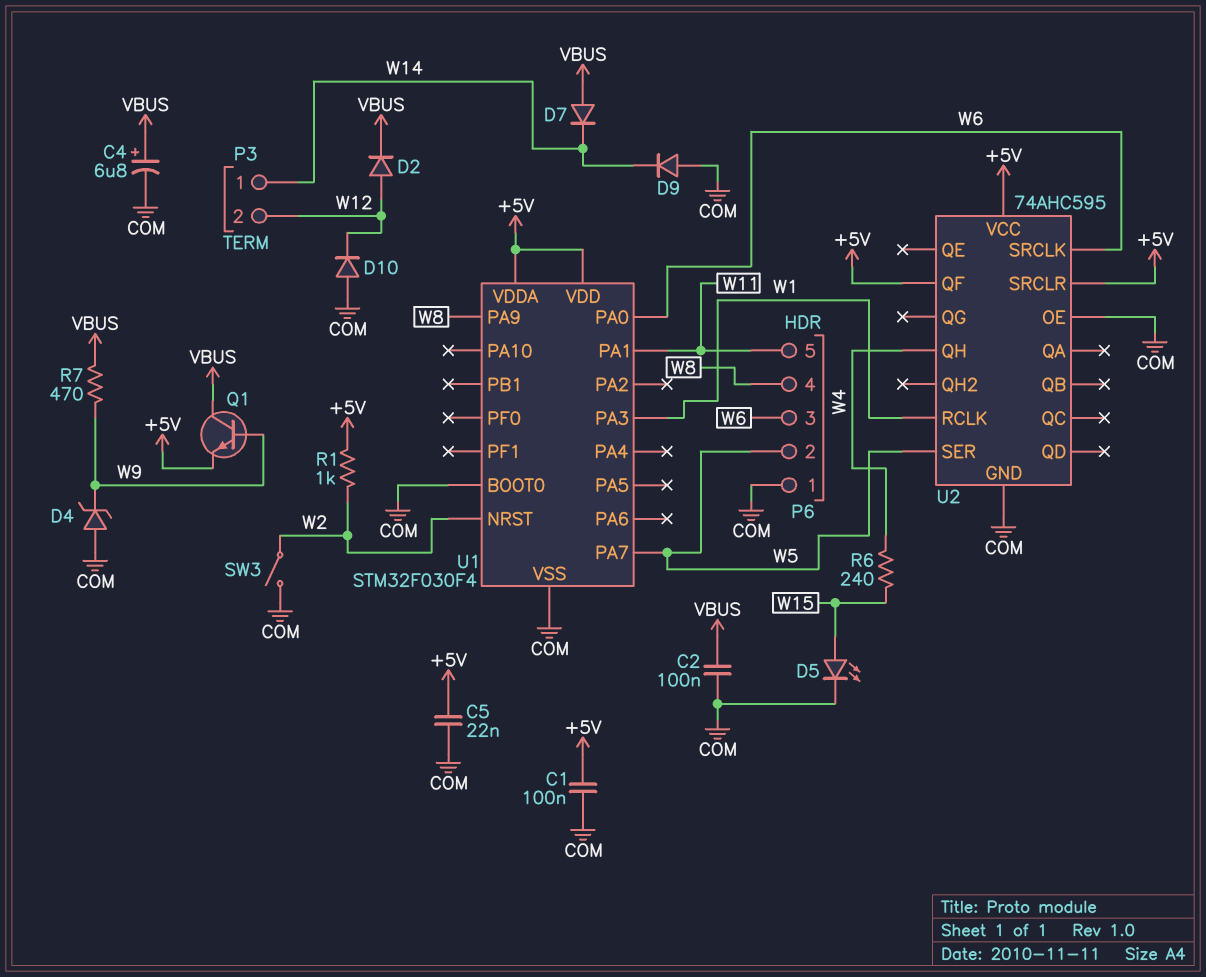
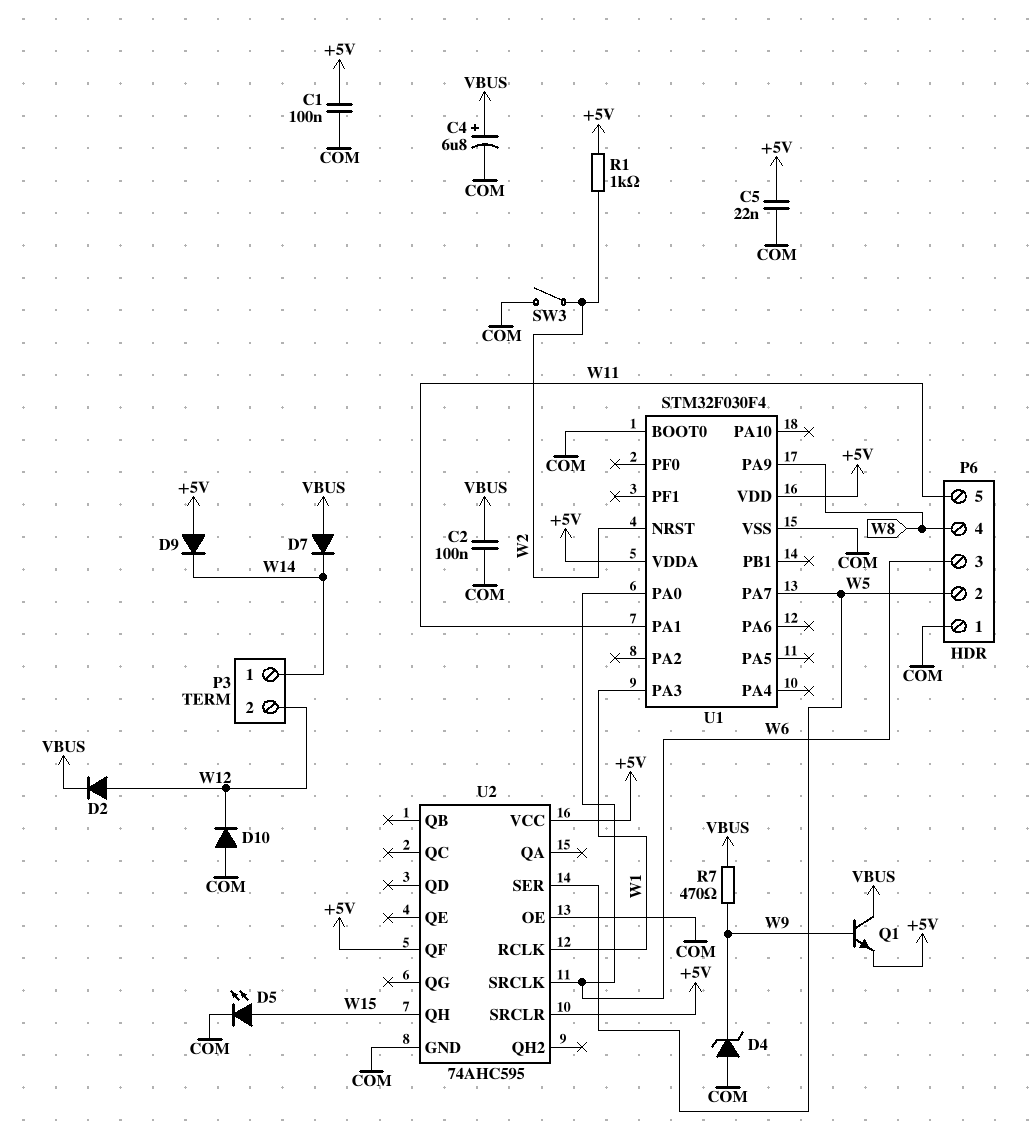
D9: diode (A COM, K W14) -> diode (A +5V, K W14)
R6: 240 (W4, W15) -> none
U2 pin QH: W4 -> W15

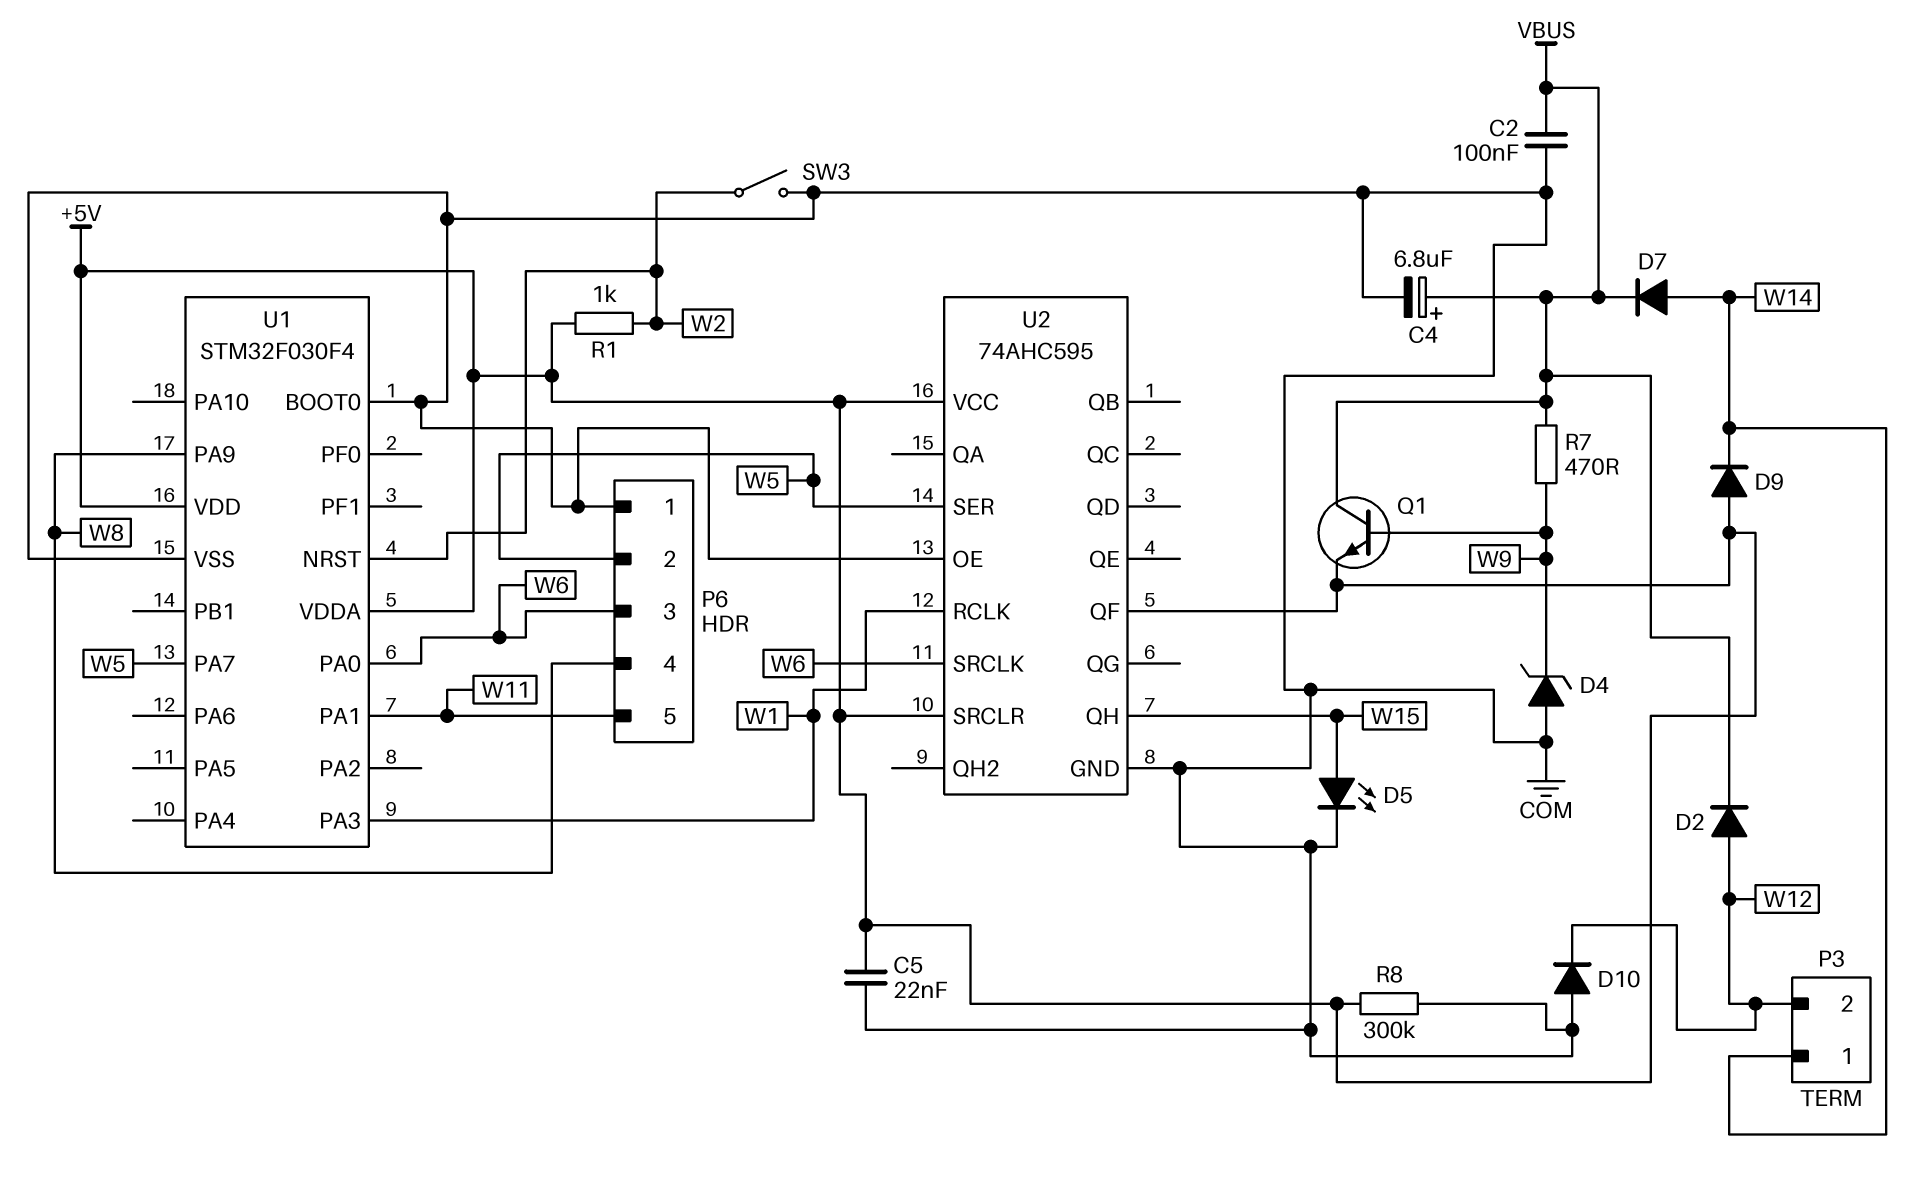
C1: 100nF (+5V, COM) -> none
D7: diode (A VBUS, K W14) -> diode (A W14, K VBUS)
R8: none -> 300k (+5V, COM)

